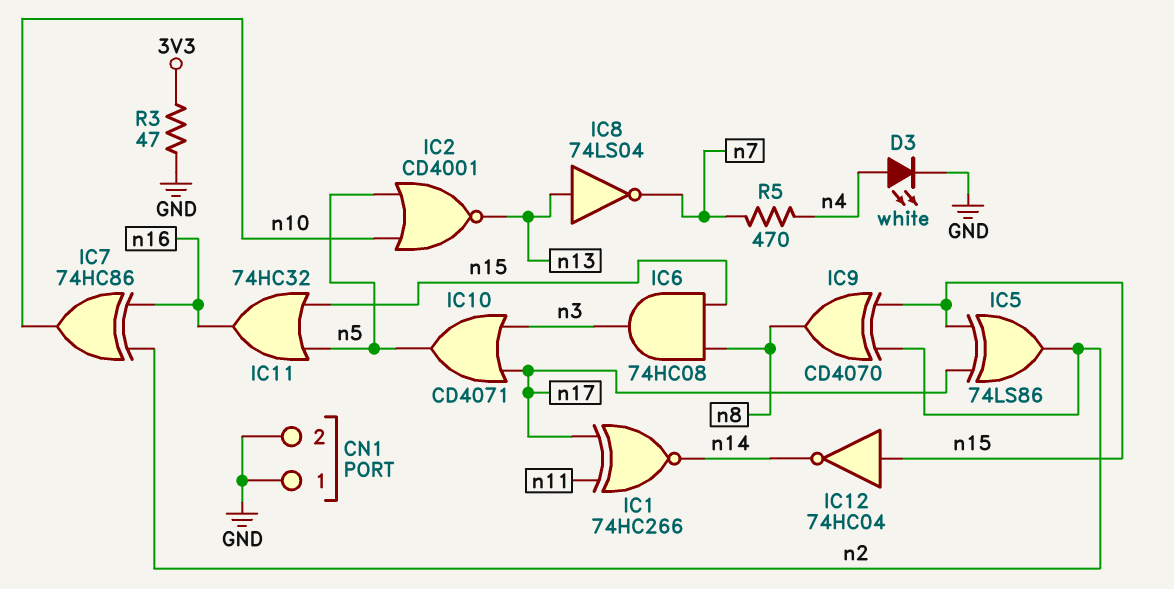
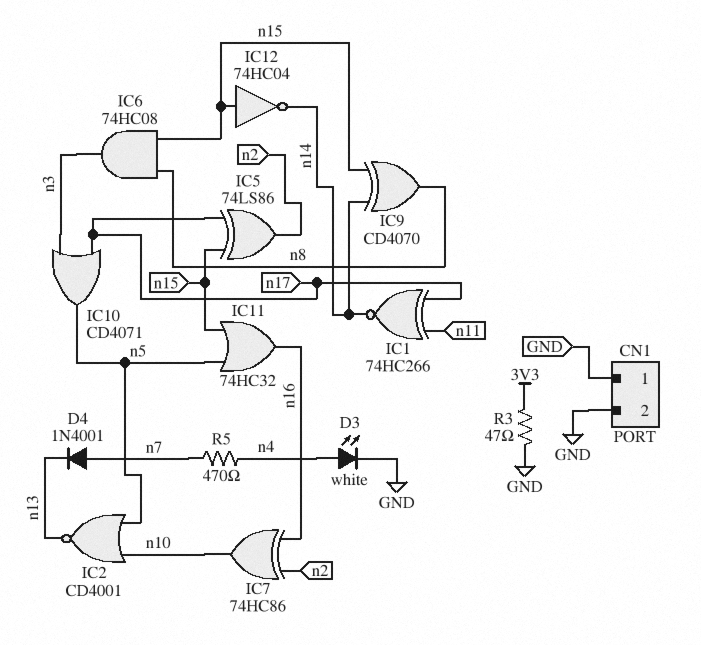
D4: none -> diode 1N4001 (A n7, K n13)
IC8: NOT 74LS04 (in n13, out n7) -> none
IC9: XOR CD4070 (in n2, in n15, out n8) -> XOR CD4070 (in n14, in n15, out n8)

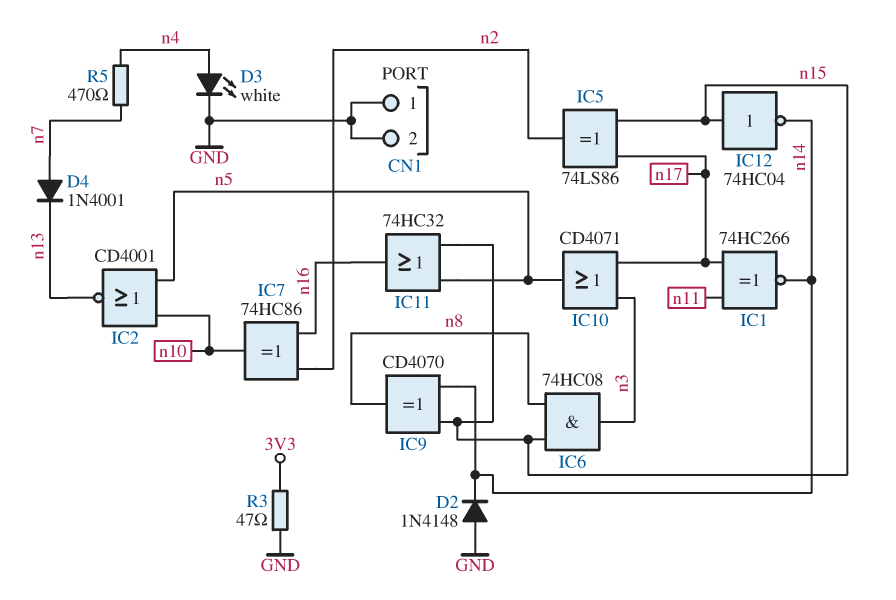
D2: none -> diode 1N4148 (A GND, K n14)

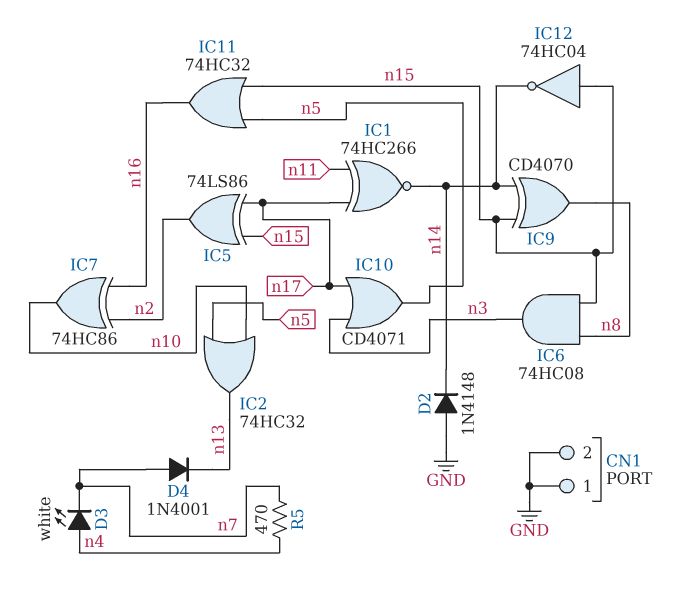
D3: LED white (A n4, K GND) -> LED white (A n4, K n7)
IC2: NOR CD4001 (in n5, in n10, out n13) -> OR 74HC32 (in n5, in n10, out n13)
R3: 47 (3V3, GND) -> none

